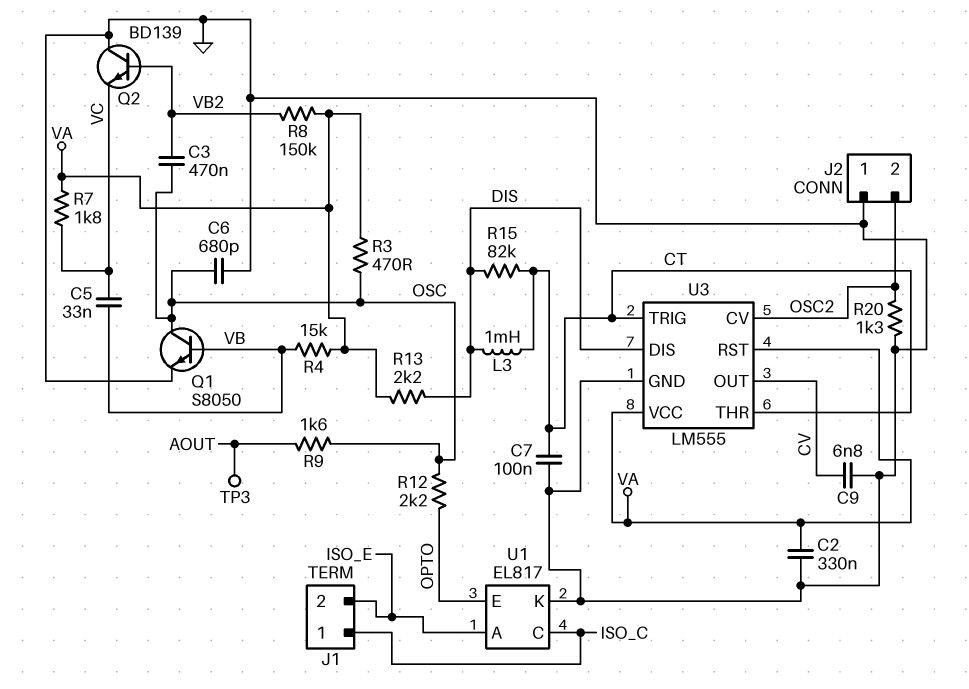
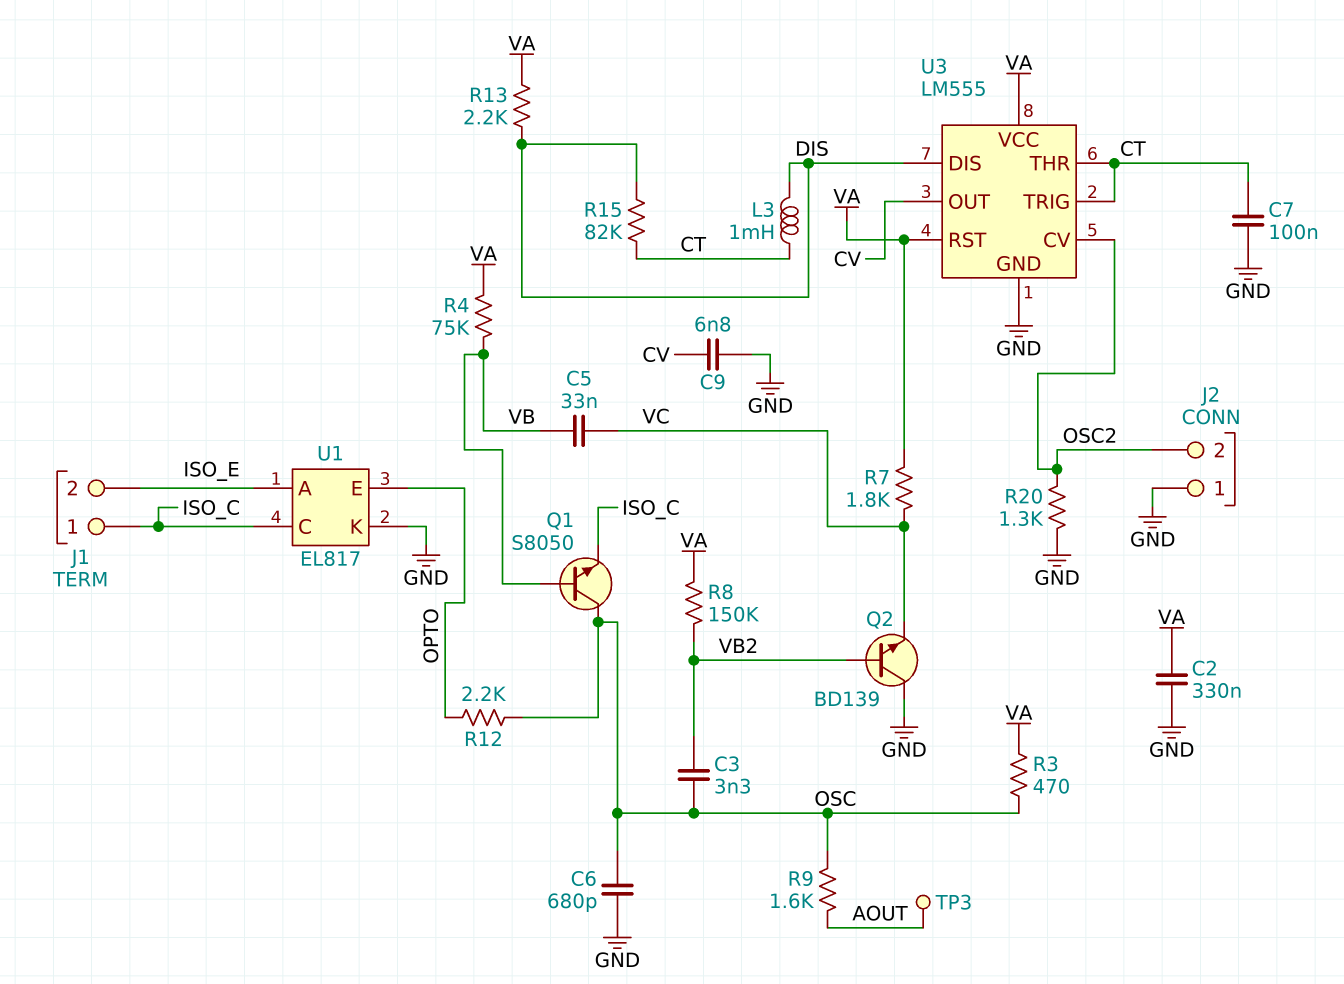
C3: 470nF (OSC, VB2) -> 3.3nF (OSC, VB2)
Q1: NPN S8050 (B VB, C OSC, E GND) -> NPN S8050 (B VB, C OSC, E ISO_C)
R4: 15k (VA, VB) -> 75k (VA, VB)

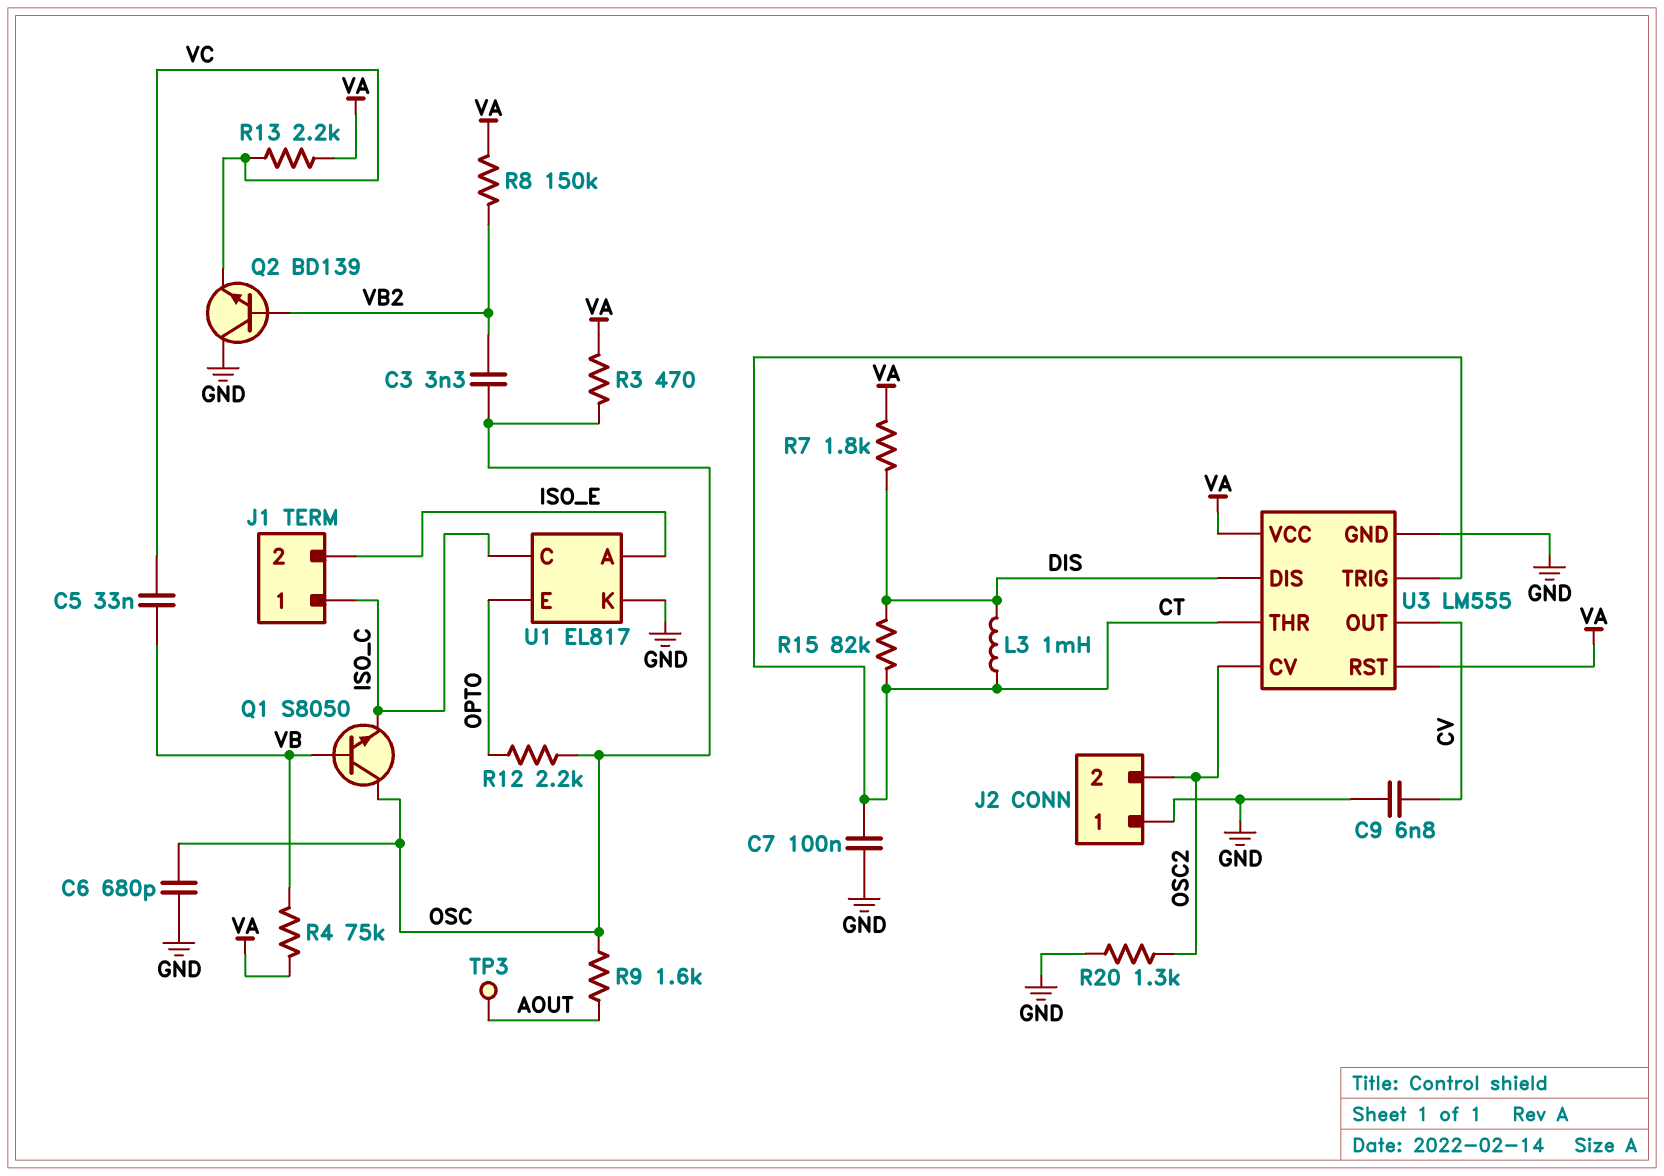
C2: 330nF (GND, VA) -> none
R7: 1.8k (VA, VC) -> 1.8k (DIS, VA)
R13: 2.2k (DIS, VA) -> 2.2k (VA, VC)

